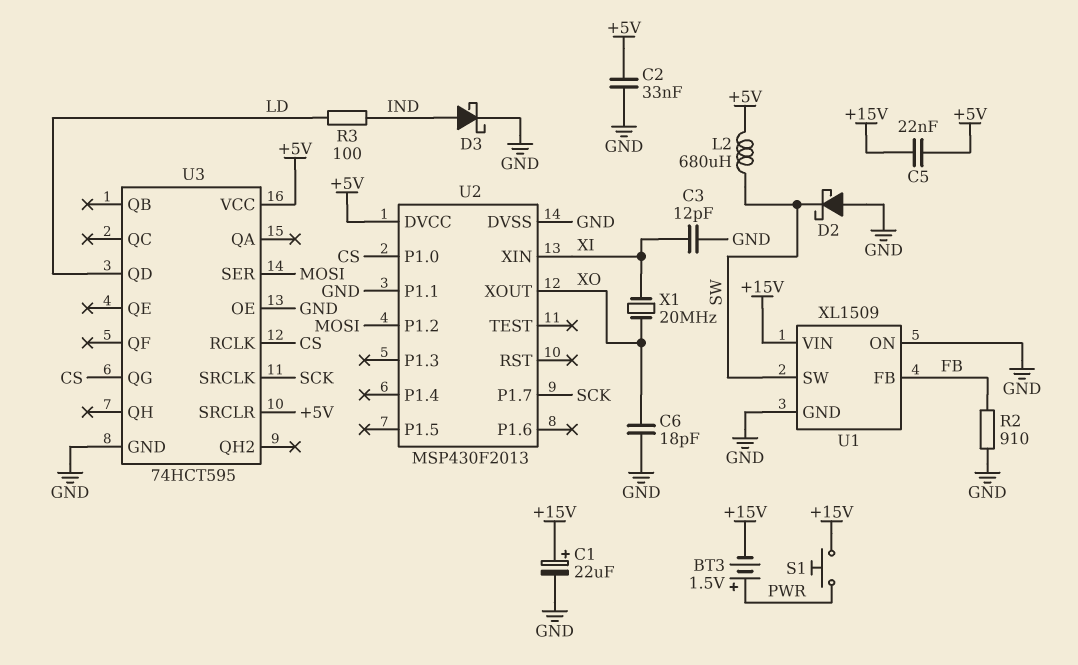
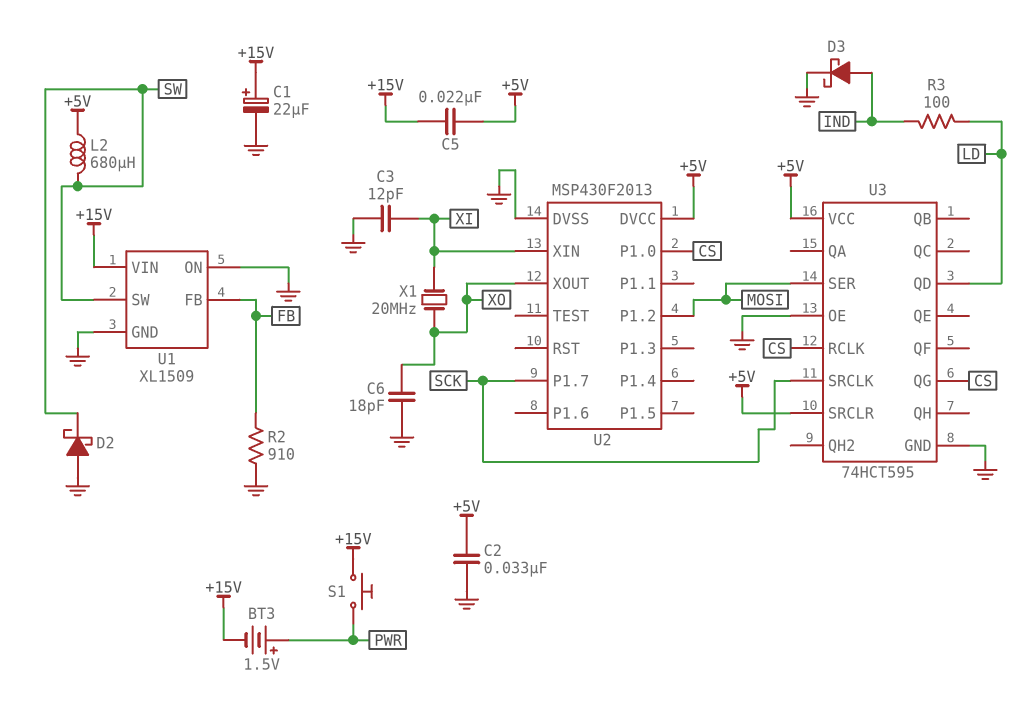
U2 pin P1.1: GND -> none

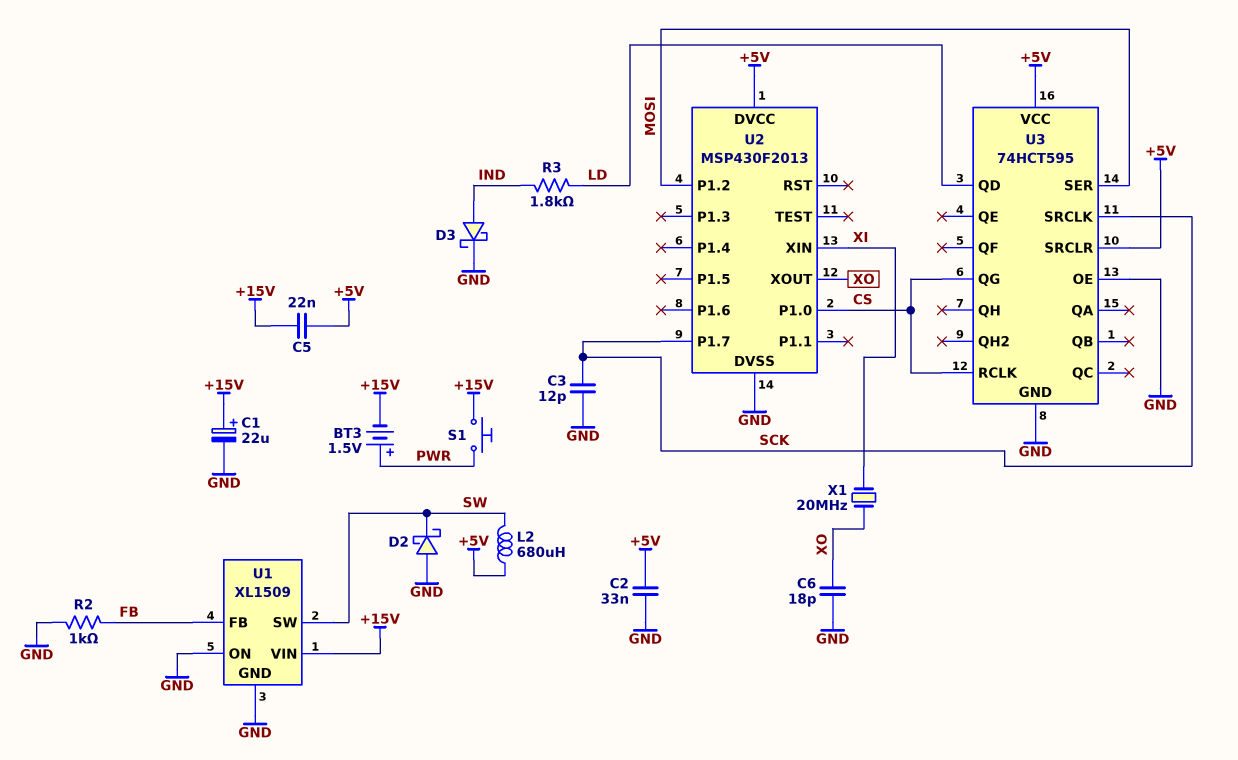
C3: 12pF (GND, XI) -> 12pF (GND, SCK)
R2: 910 (FB, GND) -> 1k (FB, GND)
R3: 100 (IND, LD) -> 1.8k (IND, LD)

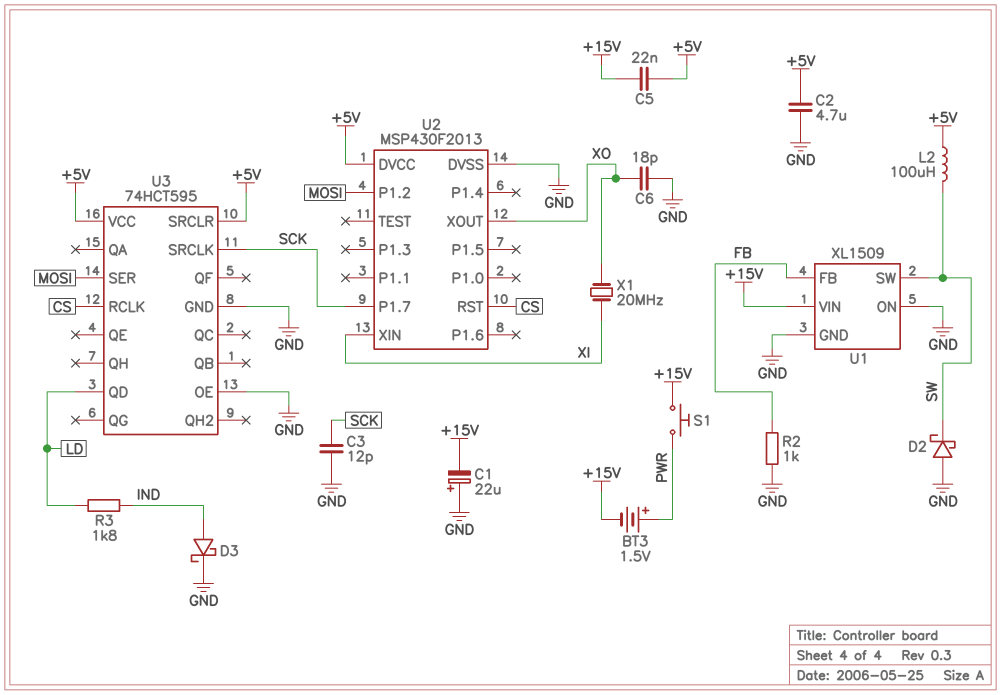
C1: 22uF (plus +15V, minus GND) -> 22uF (plus GND, minus +15V)
C2: 33nF (+5V, GND) -> 4.7uF (+5V, GND)
L2: 680uH (+5V, SW) -> 100uH (+5V, SW)
U2 pin P1.0: CS -> none
U2 pin RST: none -> CS
U3 pin QG: CS -> none

